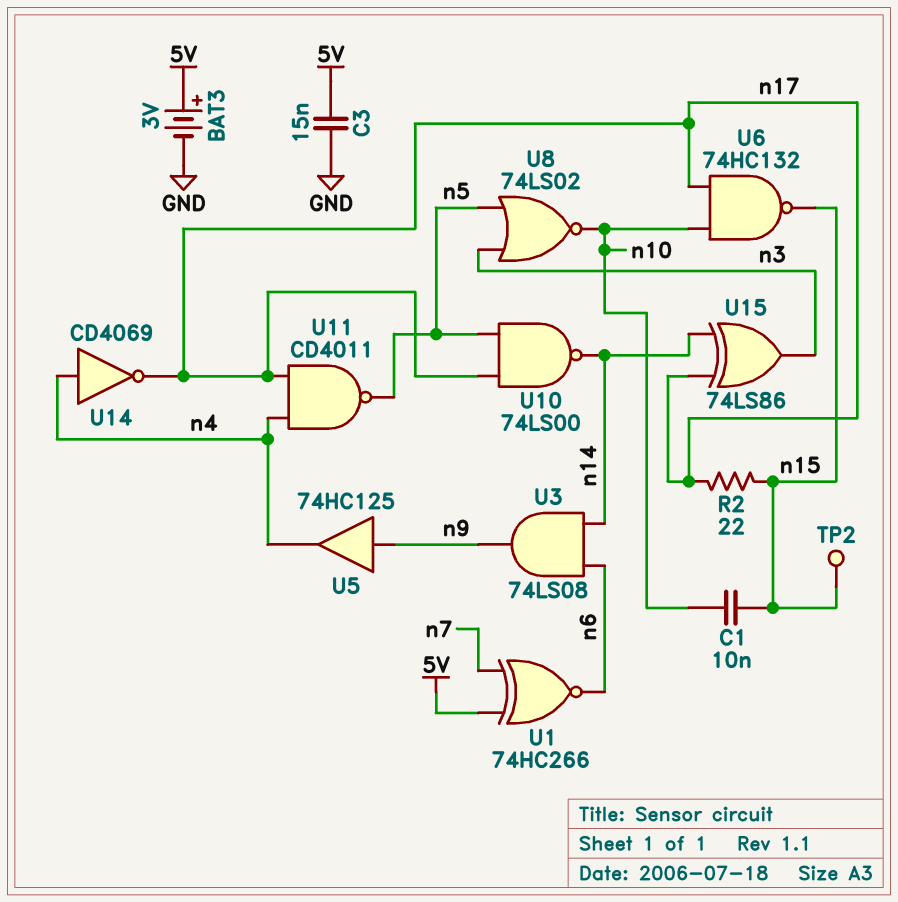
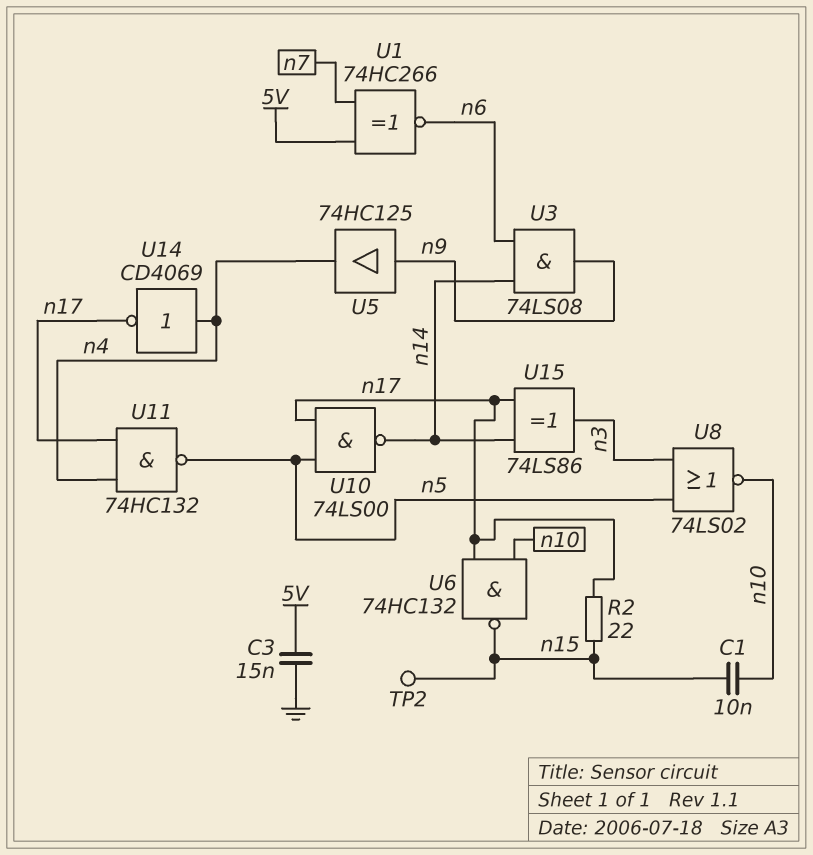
BAT3: 3V (plus 5V, minus GND) -> none
U11: NAND CD4011 (in n4, in n17, out n5) -> NAND 74HC132 (in n4, in n17, out n5)

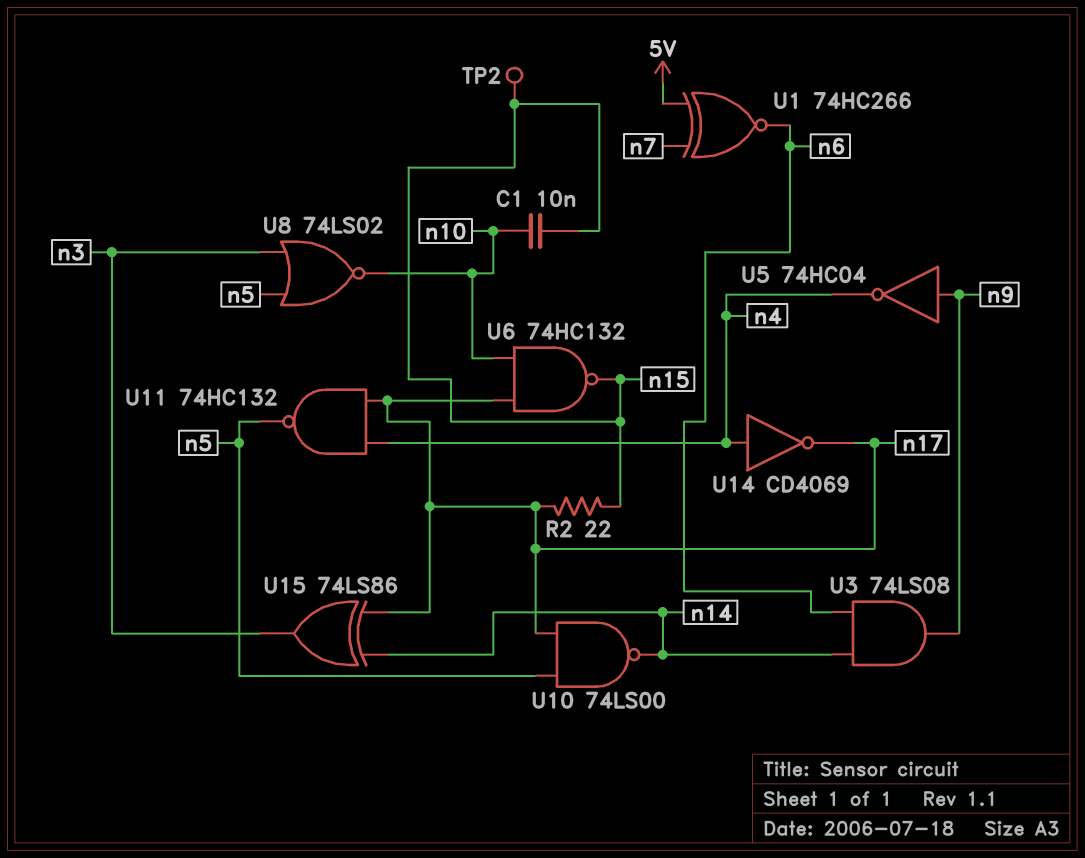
C3: 15nF (5V, GND) -> none
U5: buffer 74HC125 (in n9, out n4) -> NOT 74HC04 (in n9, out n4)

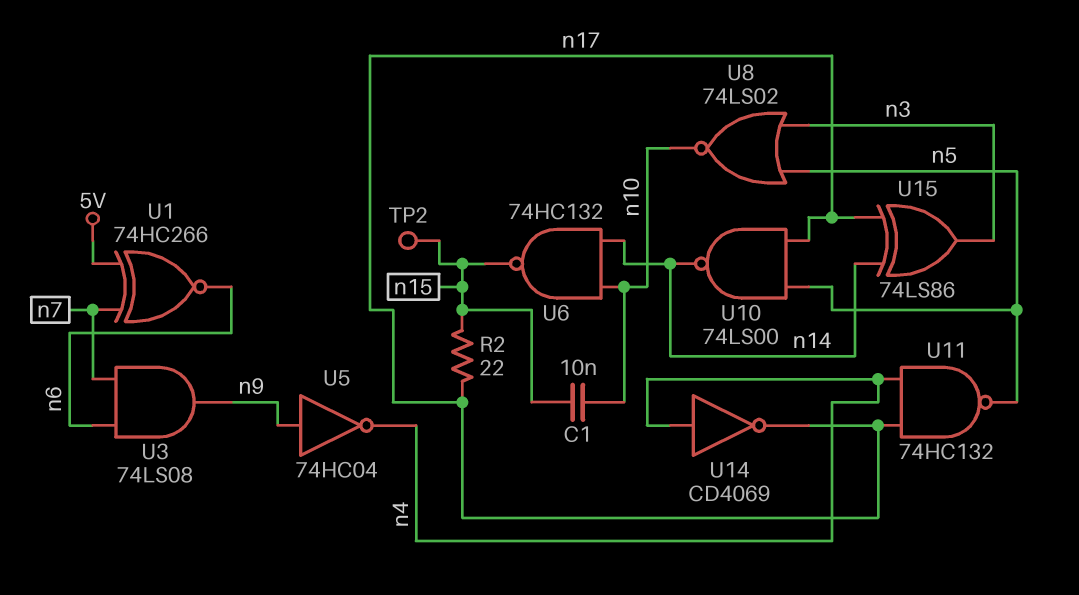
U3: AND 74LS08 (in n6, in n14, out n9) -> AND 74LS08 (in n6, in n7, out n9)
U6: NAND 74HC132 (in n10, in n17, out n15) -> NAND 74HC132 (in n10, in n14, out n15)

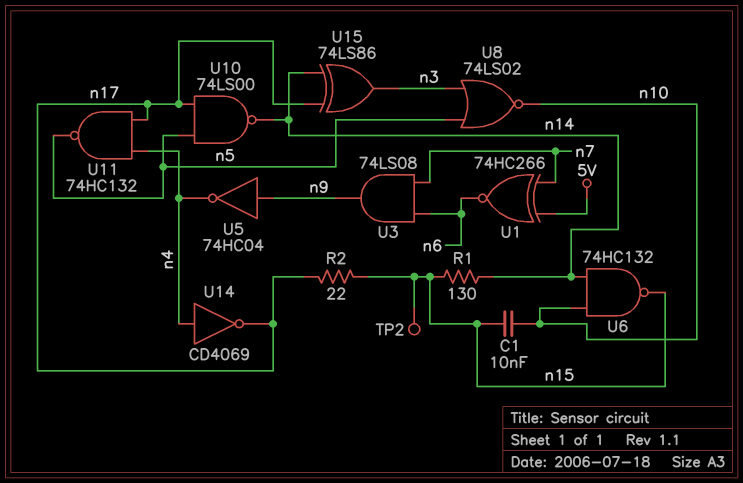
R1: none -> 130 (n14, n15)

